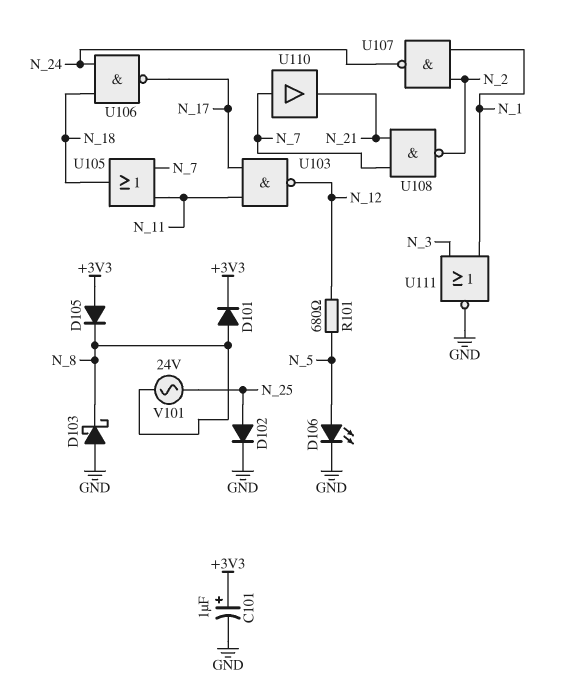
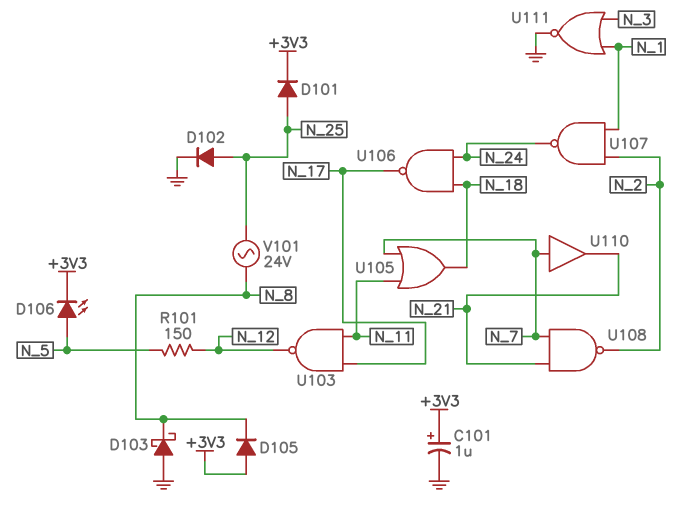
D101: diode (A N_8, K +3V3) -> diode (A N_25, K +3V3)
D106: LED (A N_5, K GND) -> LED (A N_5, K +3V3)
R101: 680 (N_5, N_12) -> 150 (N_5, N_12)

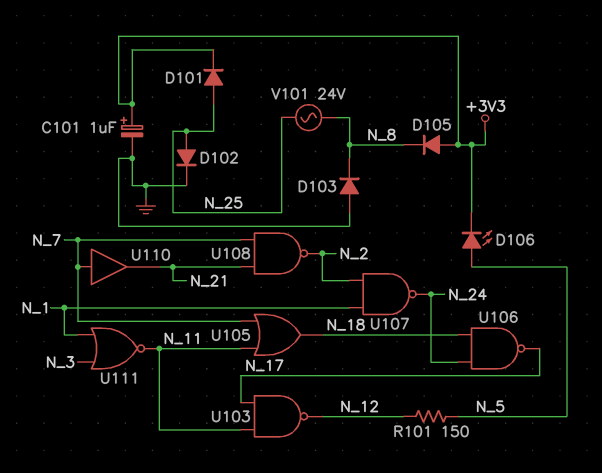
D103: schottky (A GND, K N_8) -> diode (A GND, K N_8)
U111: NOR (in N_1, in N_3, out GND) -> NOR (in N_1, in N_3, out N_11)

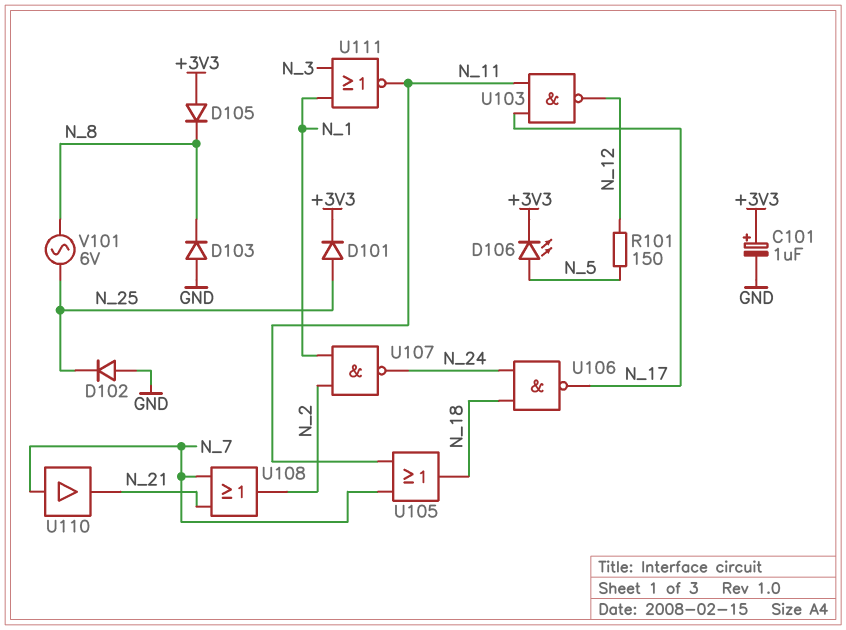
D102: diode (A N_25, K GND) -> diode (A GND, K N_25)
U108: NAND (in N_7, in N_21, out N_2) -> OR (in N_7, in N_21, out N_2)
V101: AC 24V (N_8, N_25) -> AC 6V (N_8, N_25)

